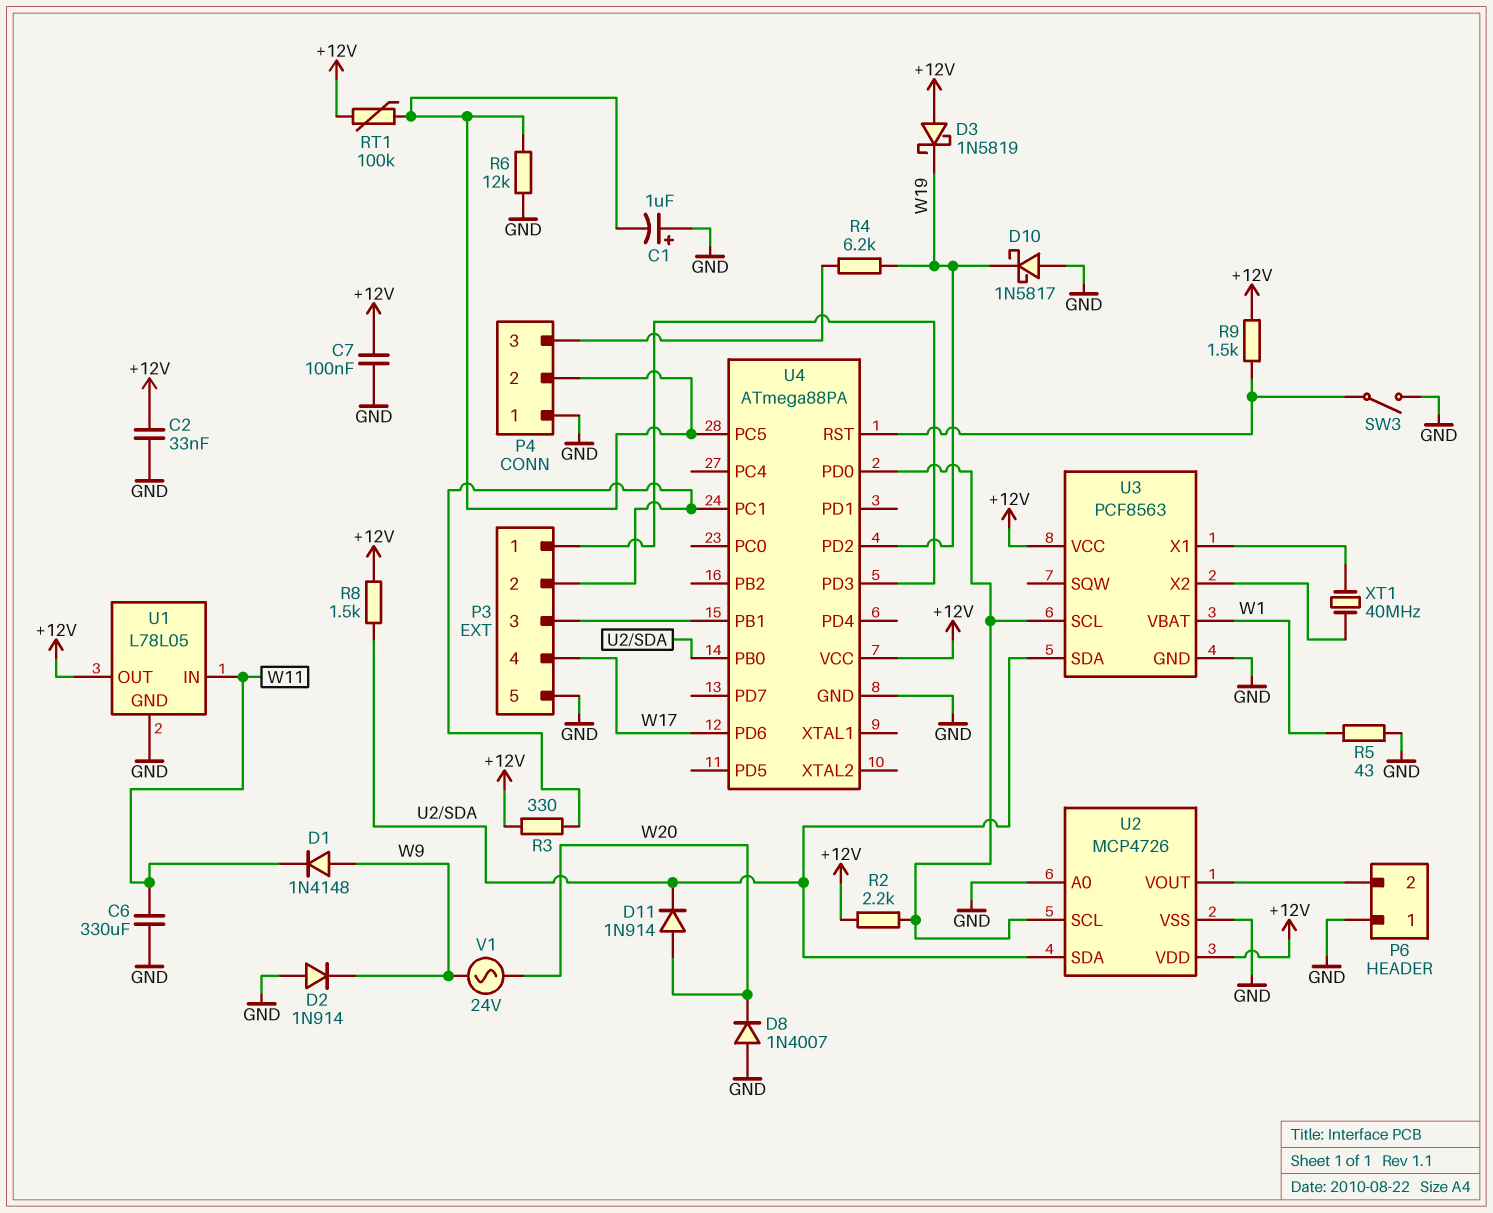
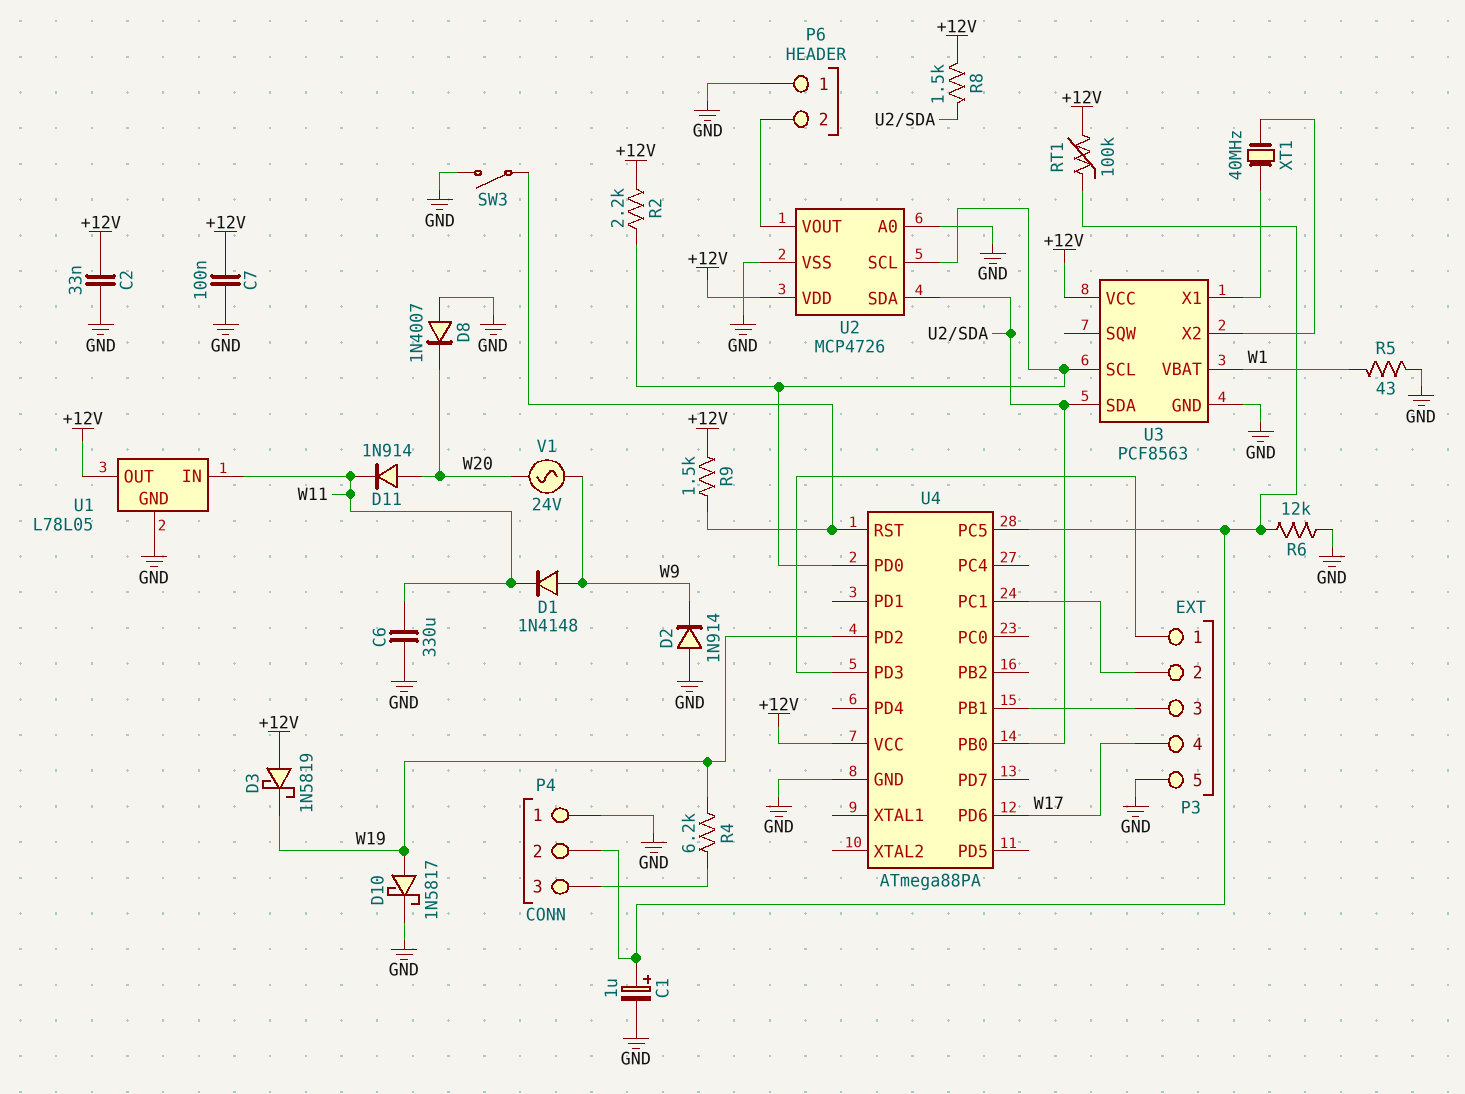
C1: 1uF (plus GND, minus P4/2) -> 1uF (plus P4/2, minus GND)
D10: schottky 1N5817 (A GND, K W19) -> schottky 1N5817 (A W19, K GND)
D11: diode 1N914 (A W20, K U2/SDA) -> diode 1N914 (A W20, K W11)
R3: 330 (+12V, P3/2) -> none

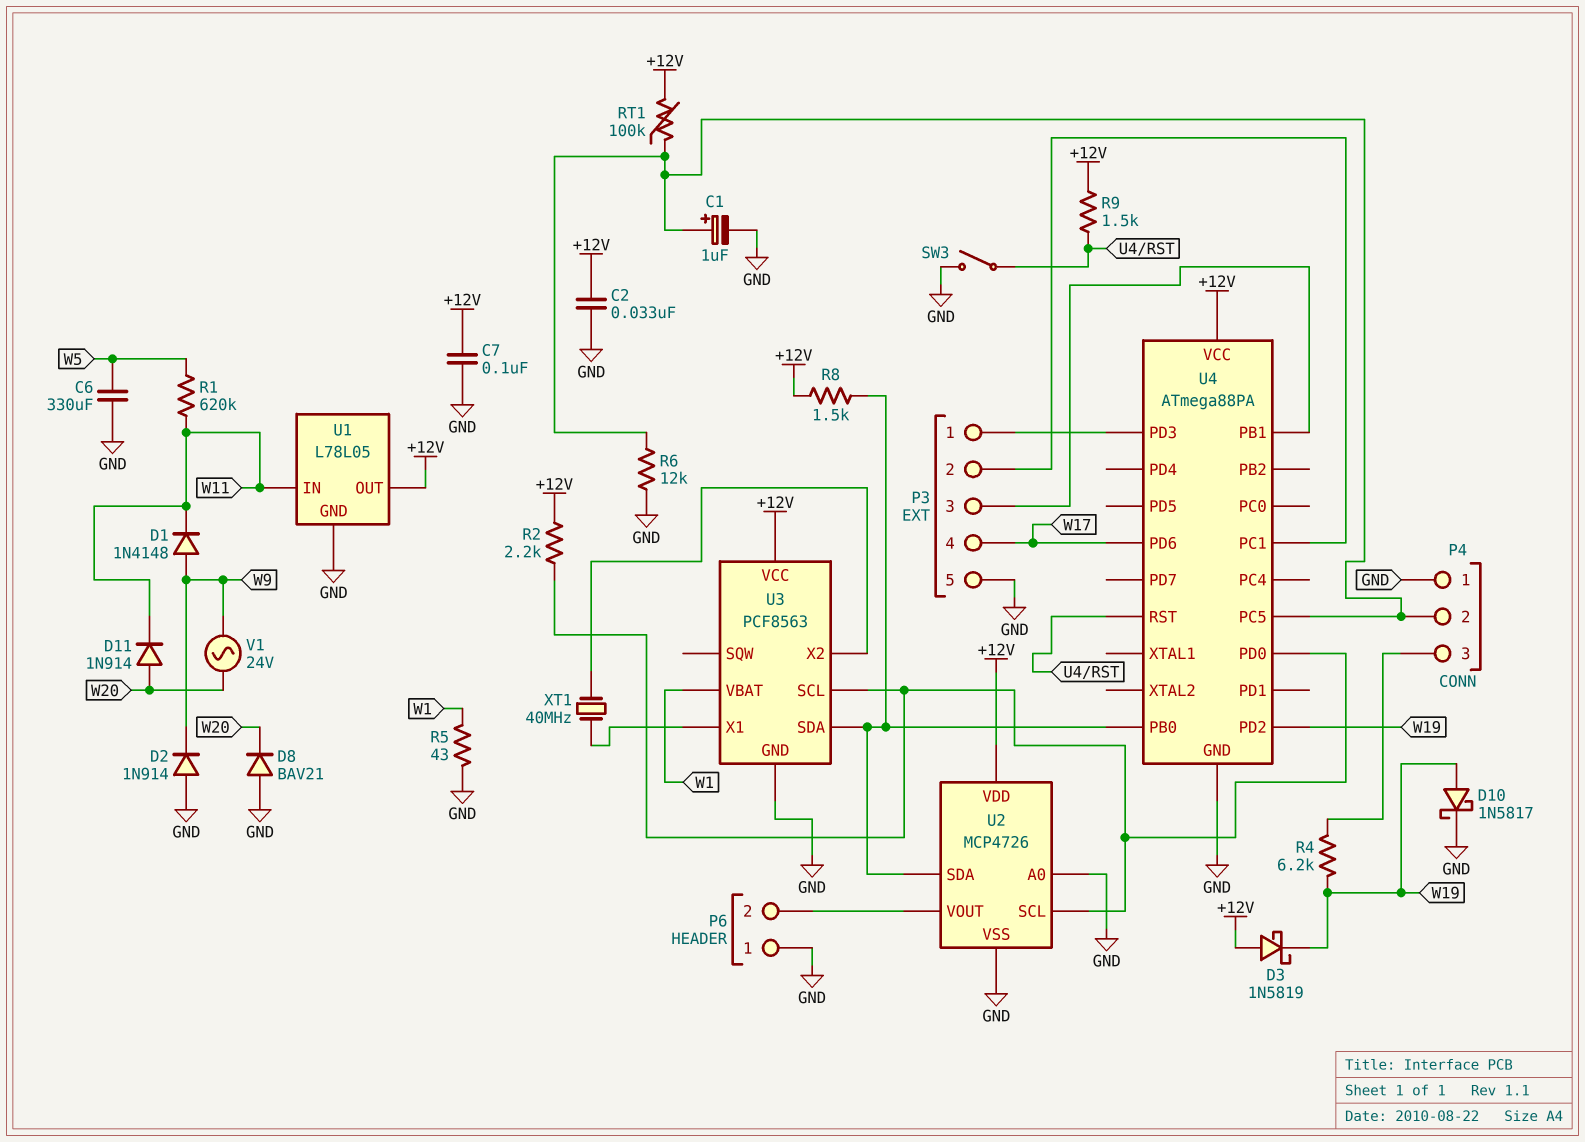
C6: 330uF (GND, W11) -> 330uF (GND, W5)
D8: diode 1N4007 (A GND, K W20) -> diode BAV21 (A GND, K W20)
R1: none -> 620k (W5, W11)

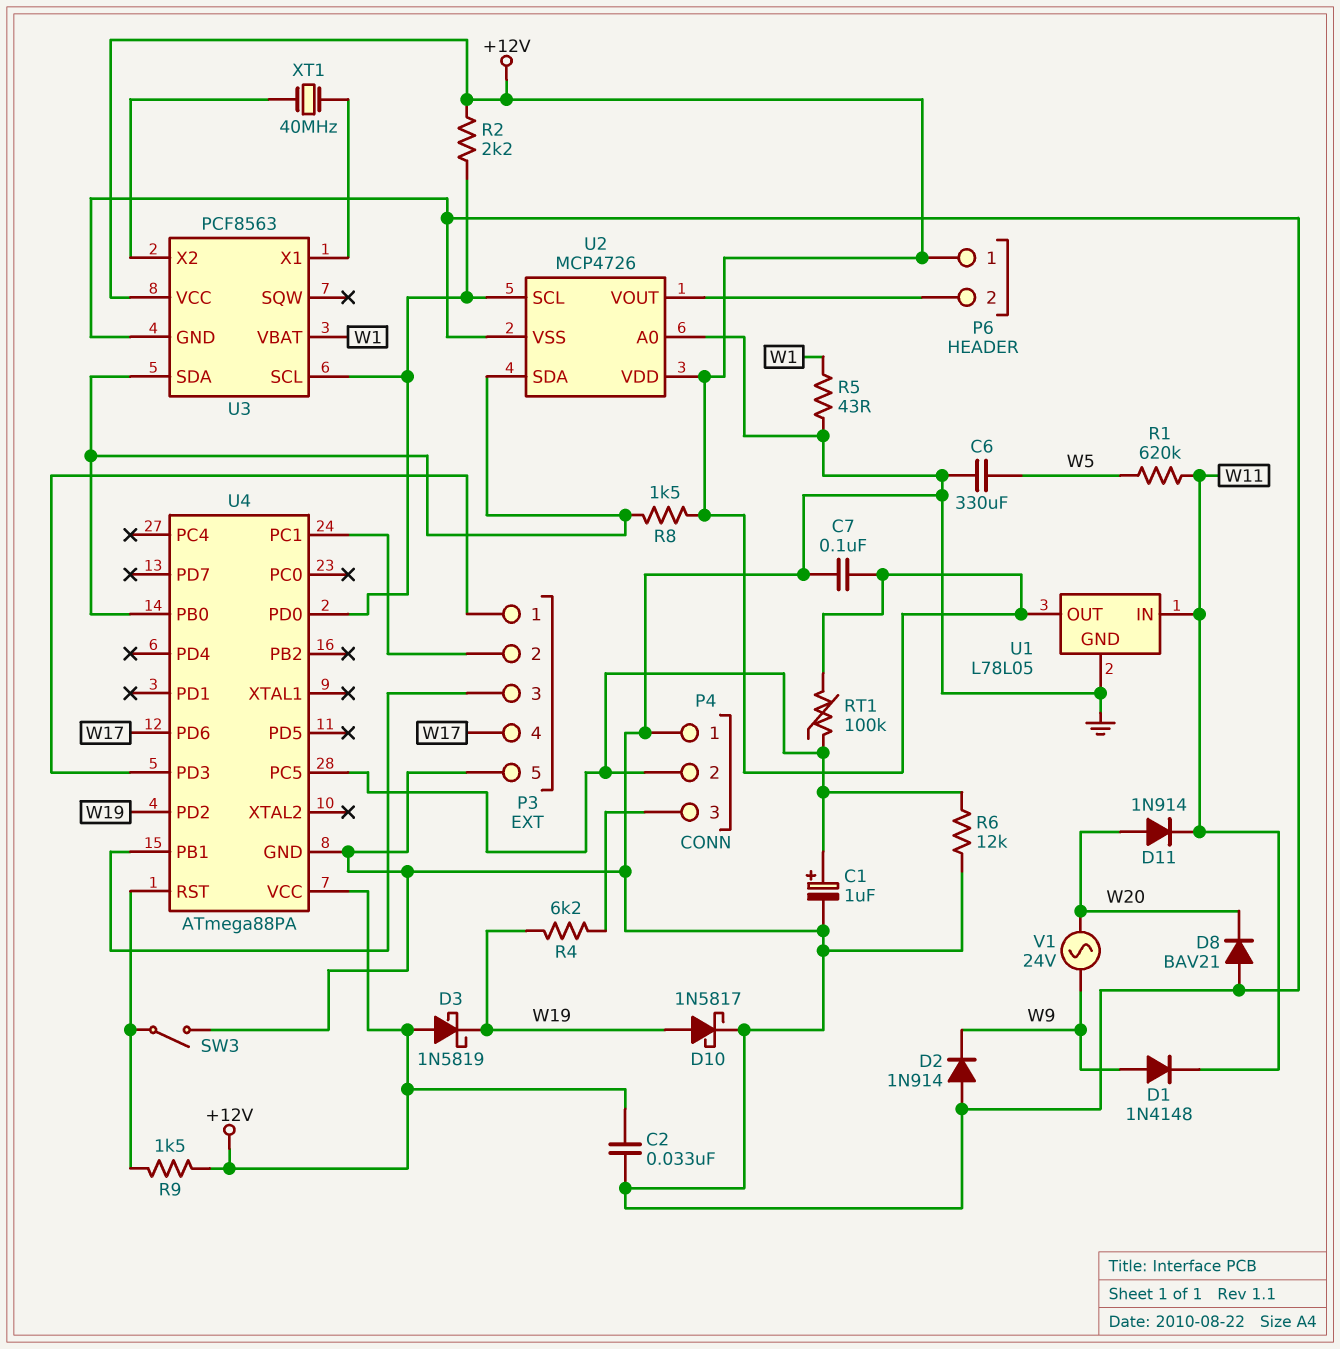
P6 pin 1: GND -> +12V

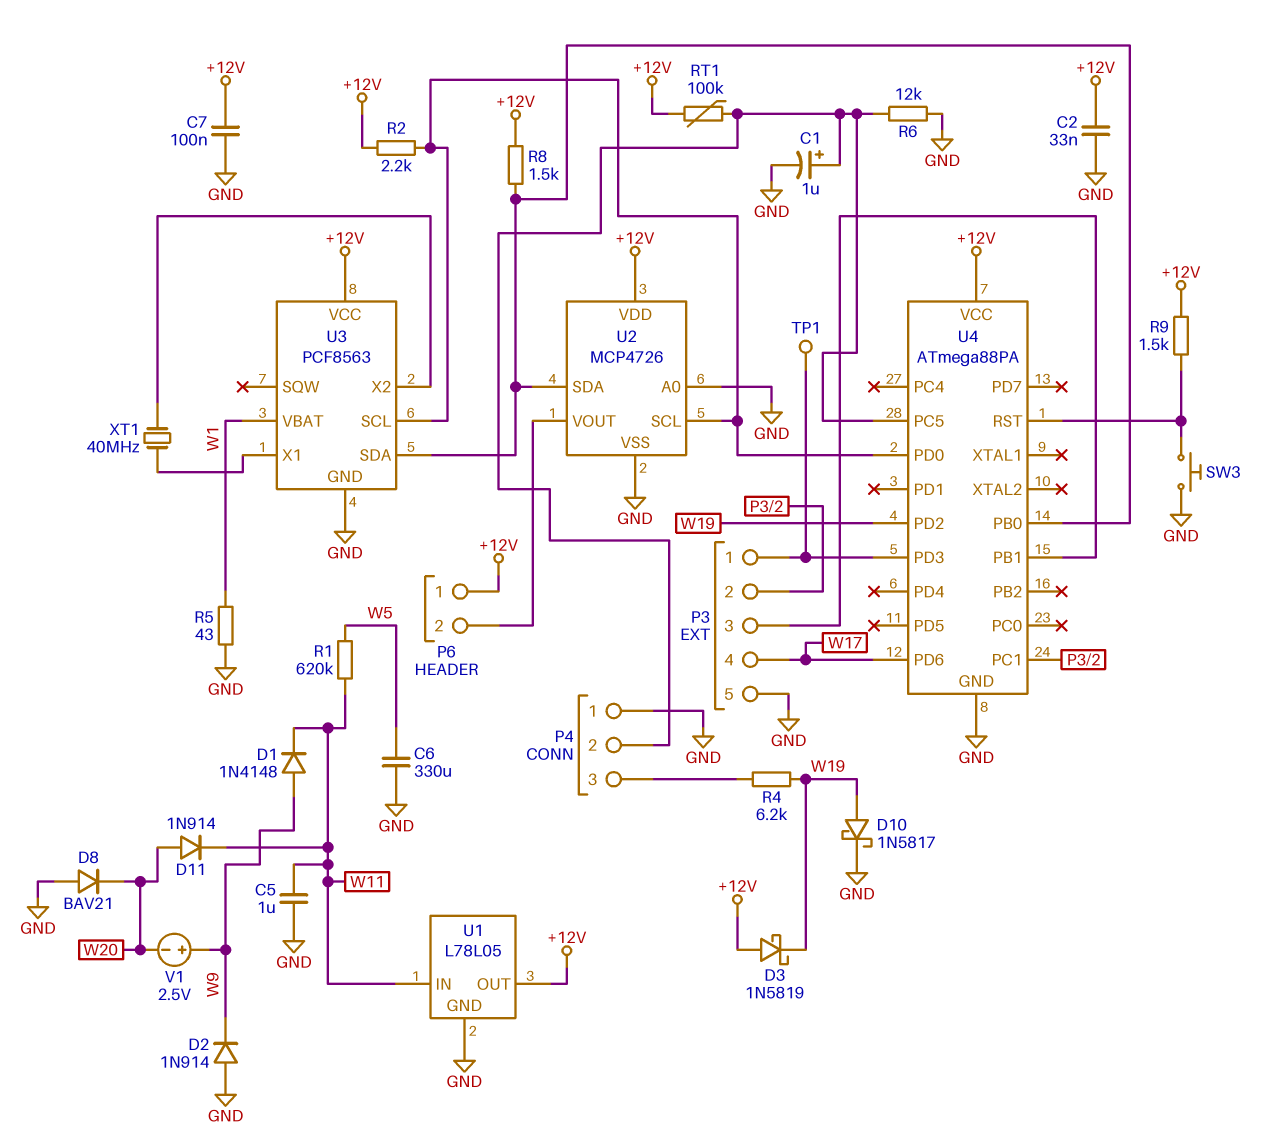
C5: none -> 1uF (GND, W11)
SW3: switch (GND, U4/RST) -> button (GND, U4/RST)
TP1: none -> test point (P3/1)
V1: AC 24V (W9, W20) -> 2.5V (plus W9, minus W20)

